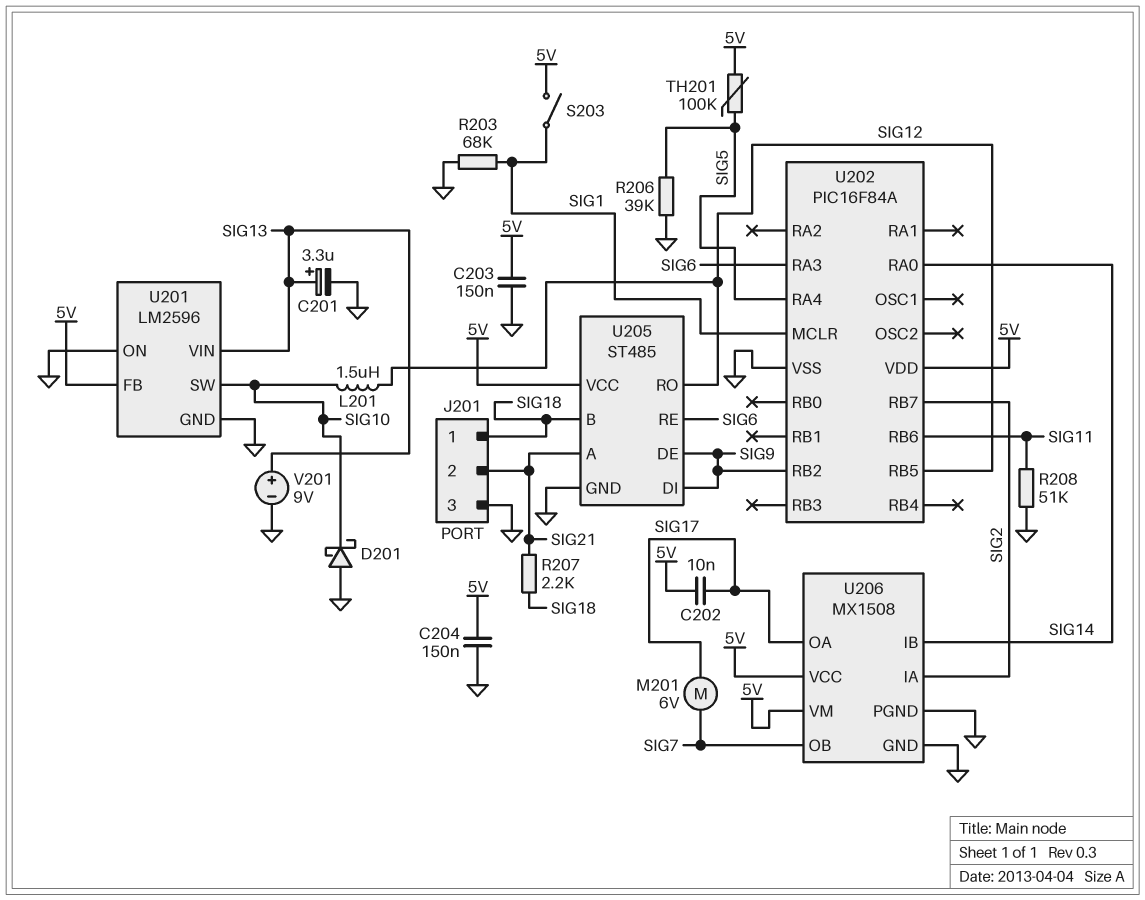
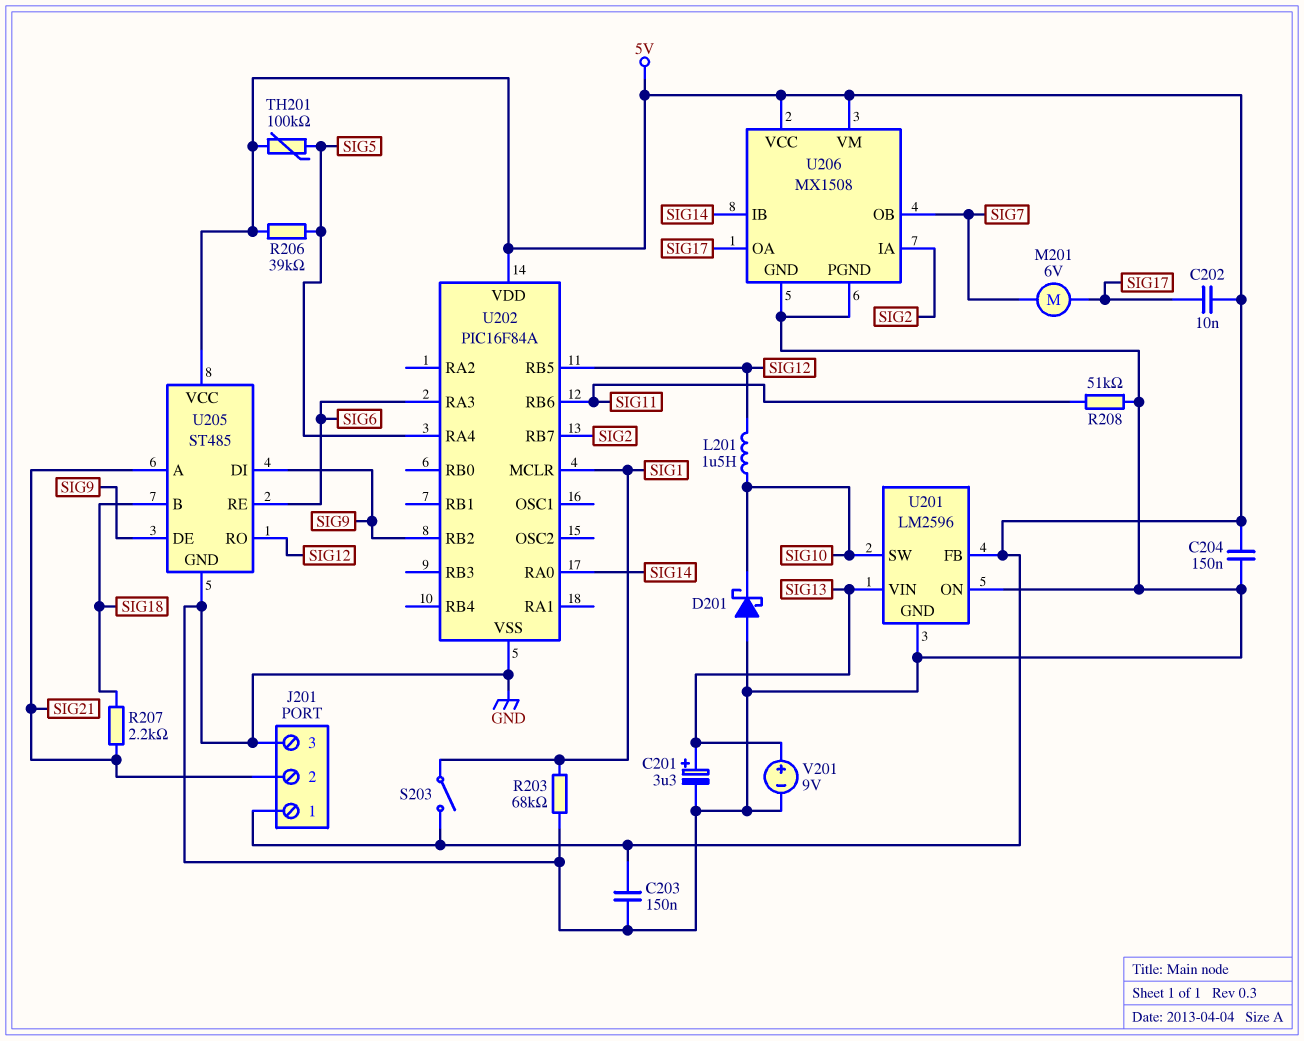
J201 pin 1: SIG18 -> 5V
R206: 39k (GND, SIG5) -> 39k (5V, SIG5)

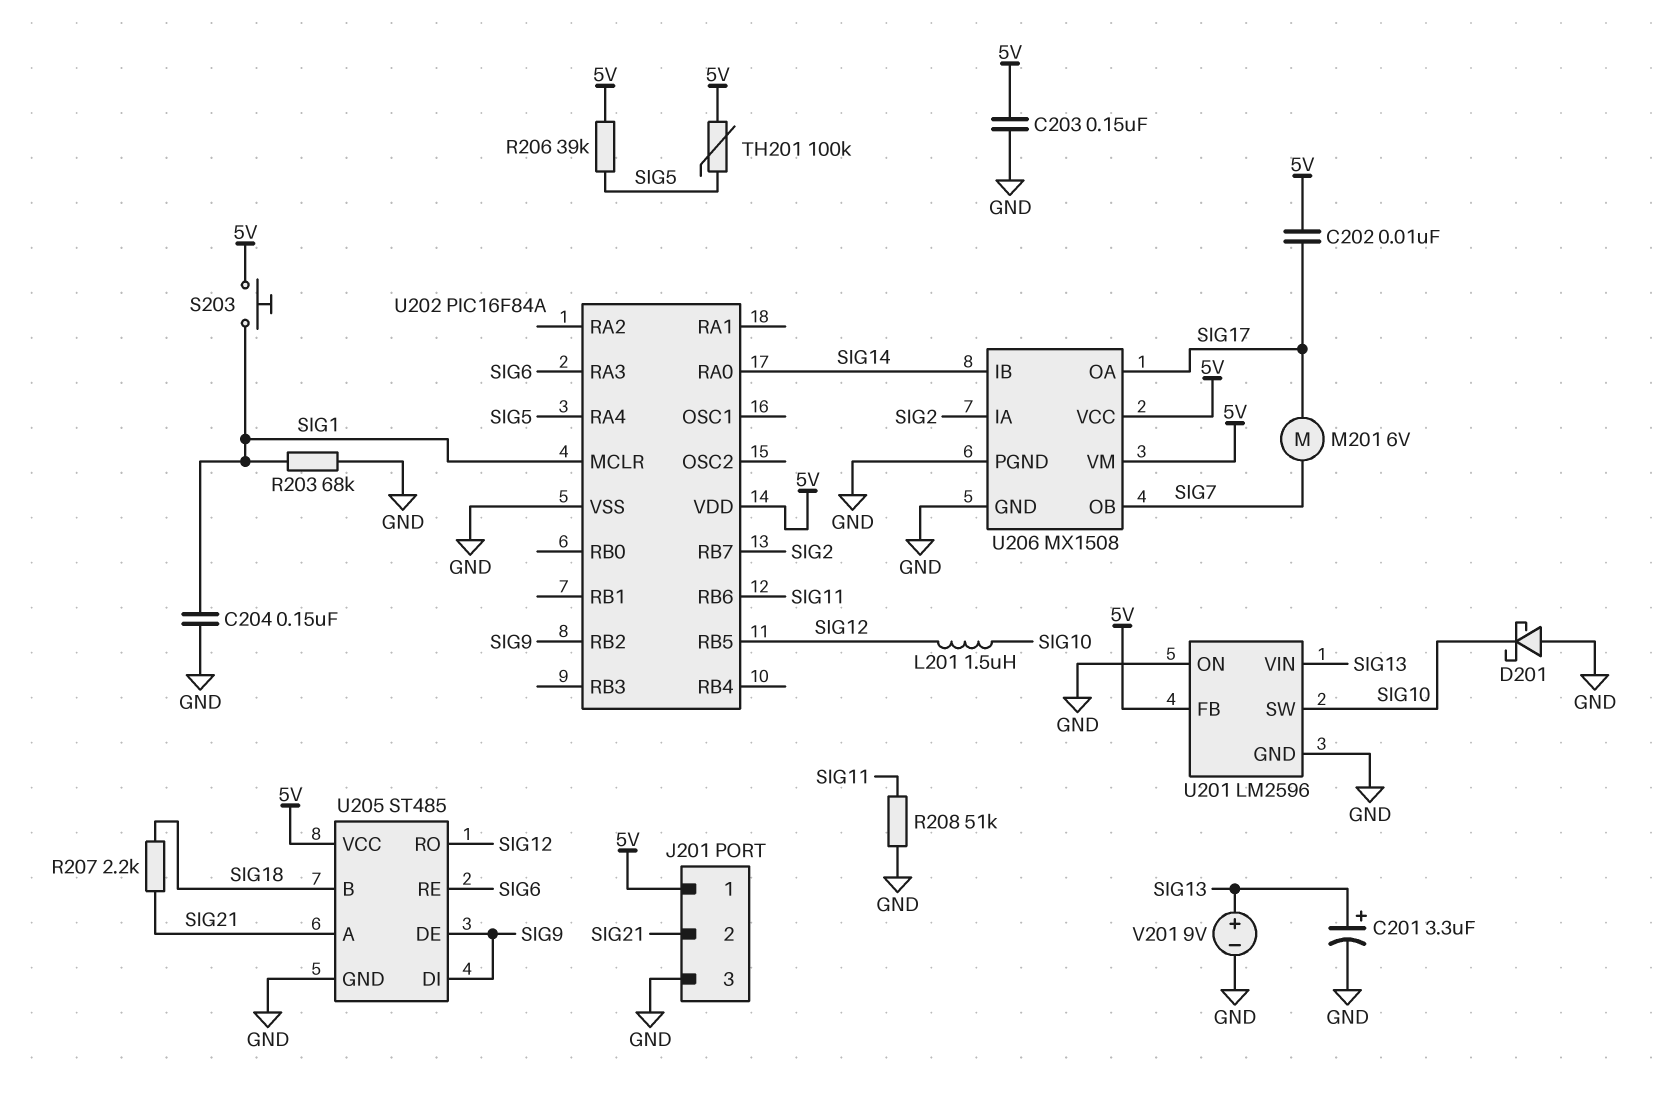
C204: 150nF (5V, GND) -> 150nF (GND, SIG1)
S203: switch (5V, SIG1) -> button (5V, SIG1)

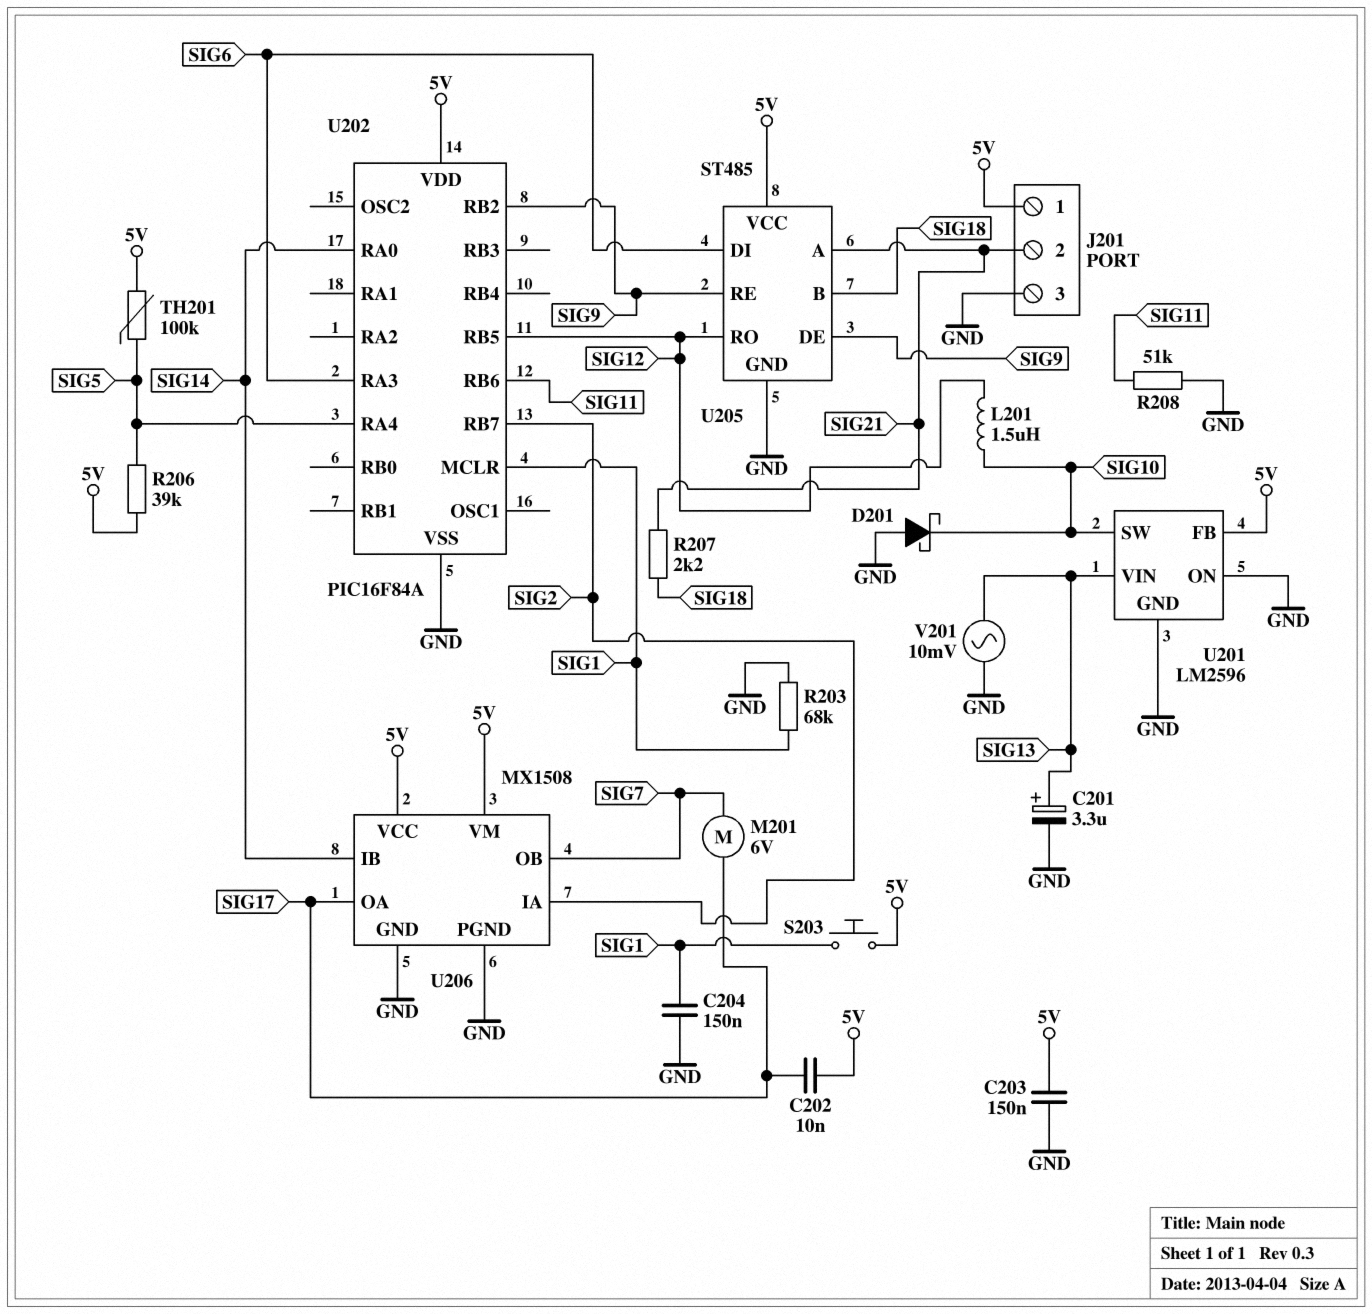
U205 pin DI: SIG9 -> SIG6
U205 pin RE: SIG6 -> SIG9
V201: 9V (plus SIG13, minus GND) -> AC 10mV (GND, SIG13)

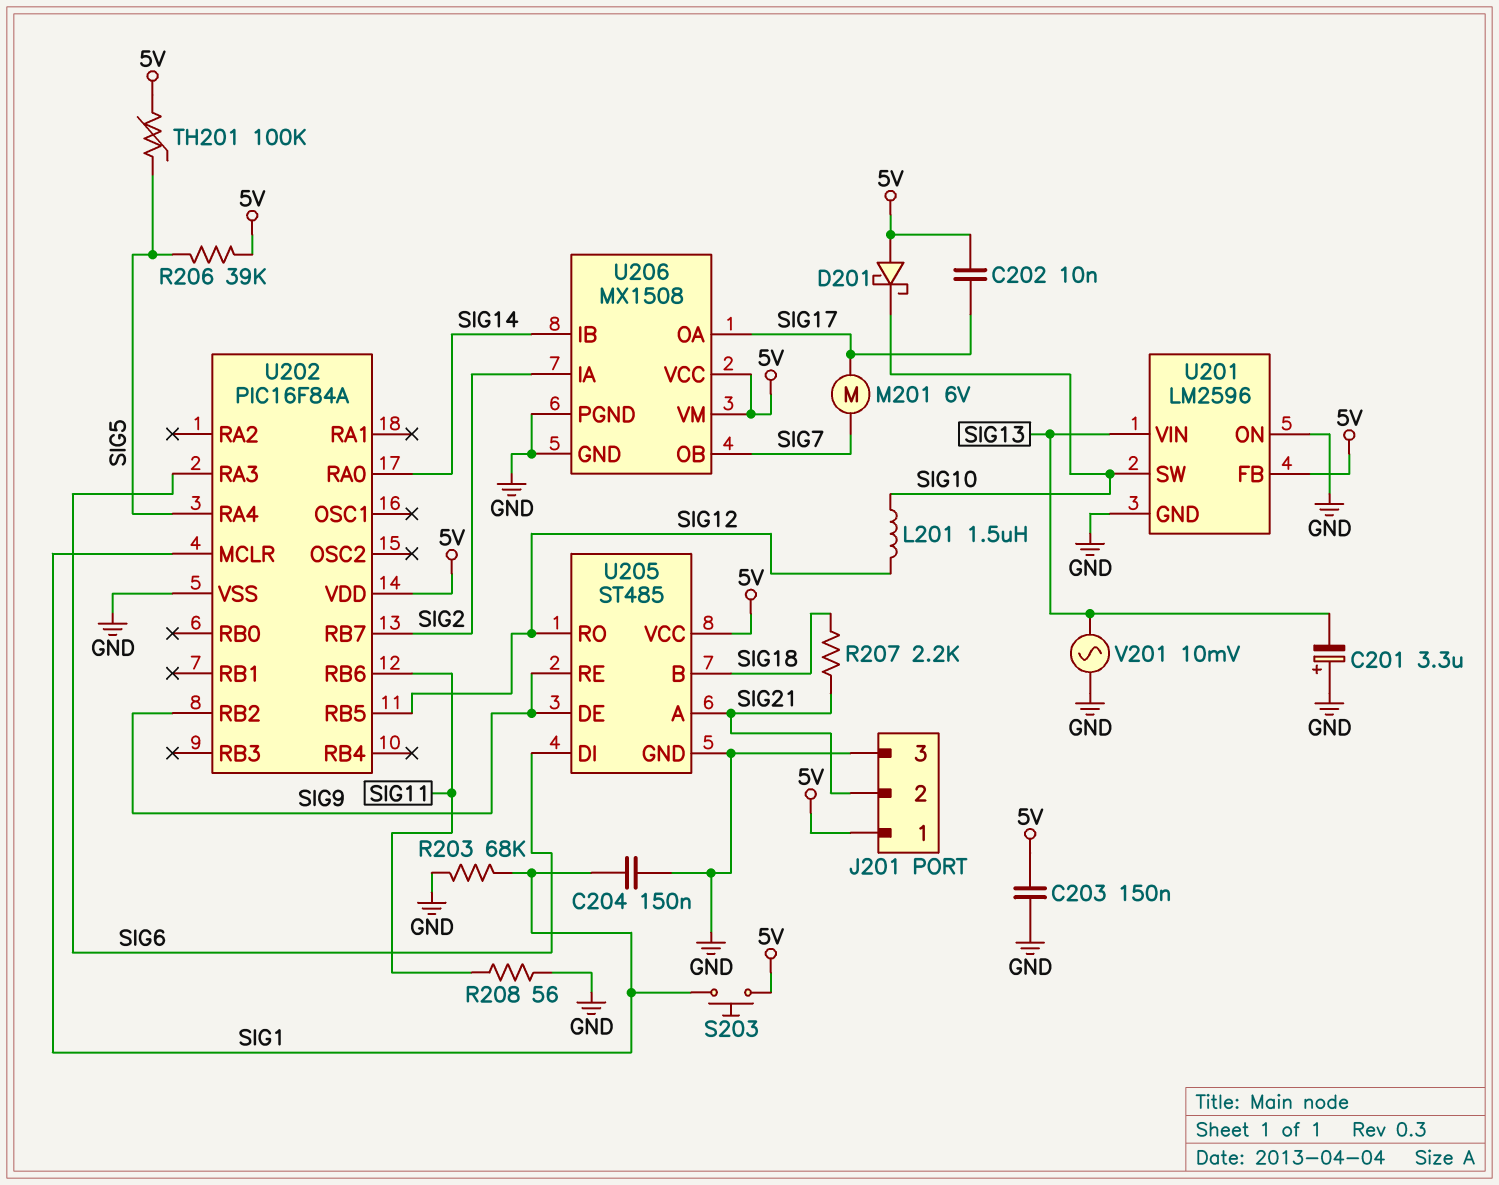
C201: 3.3uF (plus SIG13, minus GND) -> 3.3uF (plus GND, minus SIG13)
D201: schottky (A GND, K SIG10) -> schottky (A 5V, K SIG10)
R208: 51k (GND, SIG11) -> 56 (GND, SIG11)

